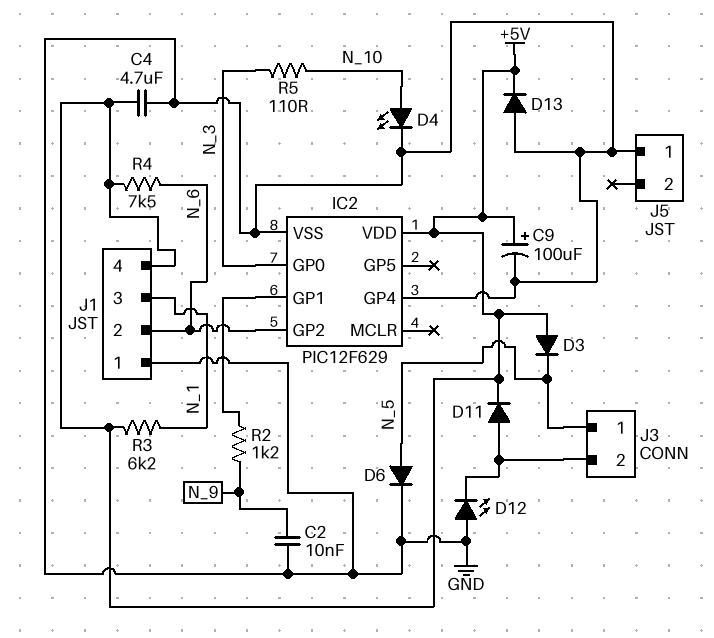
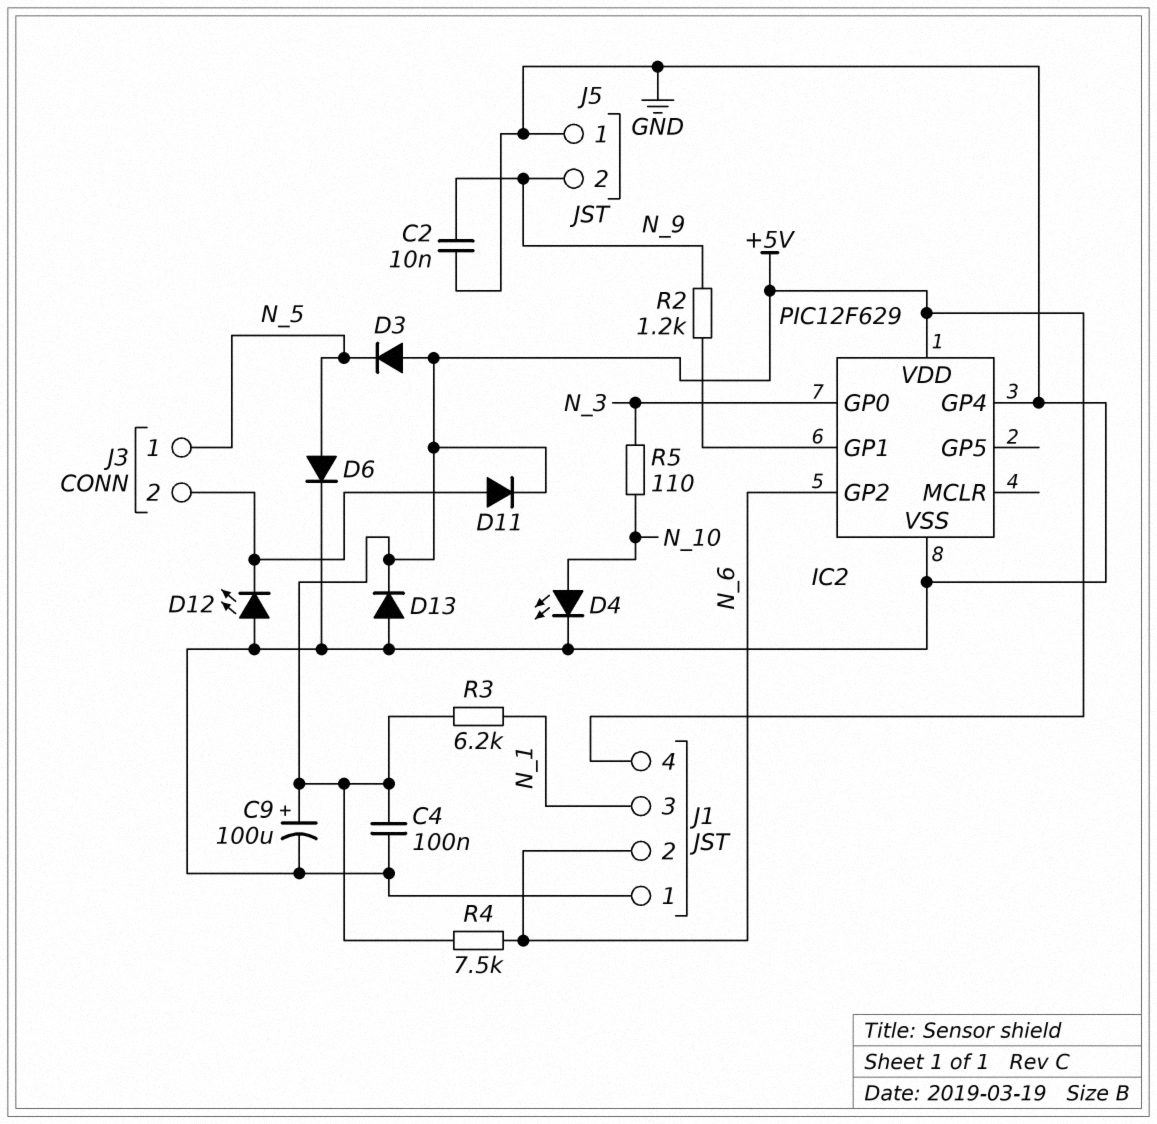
C4: 4.7uF (+5V, GND) -> 100nF (+5V, GND)
J5 pin 2: none -> N_9

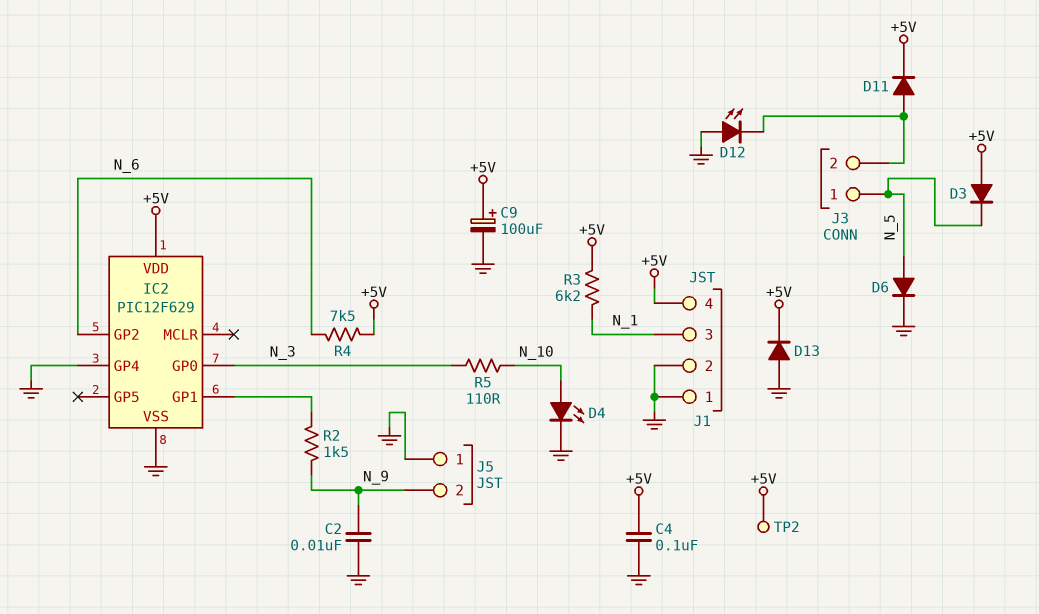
J1 pin 2: N_6 -> GND
R2: 1.2k (IC2/GP1, N_9) -> 1.5k (IC2/GP1, N_9)
TP2: none -> test point (+5V)

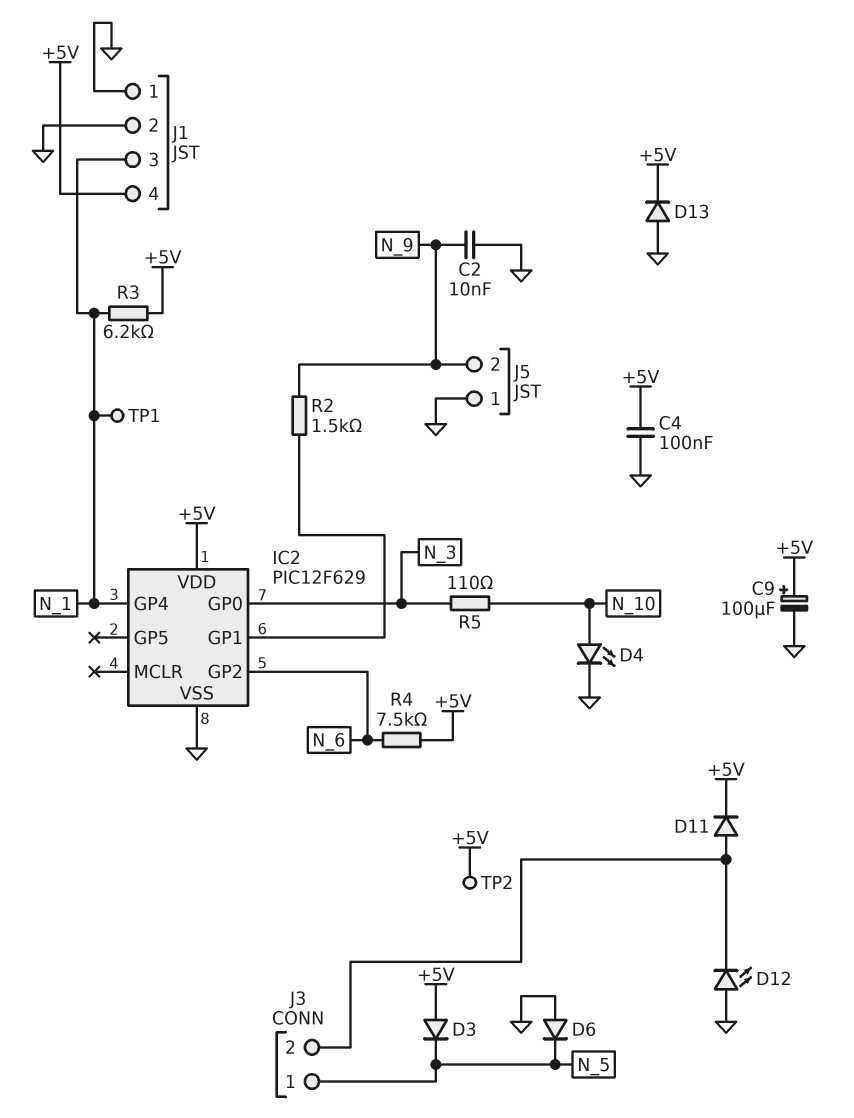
D6: diode (A N_5, K GND) -> diode (A GND, K N_5)
IC2 pin GP4: GND -> N_1
TP1: none -> test point (N_1)

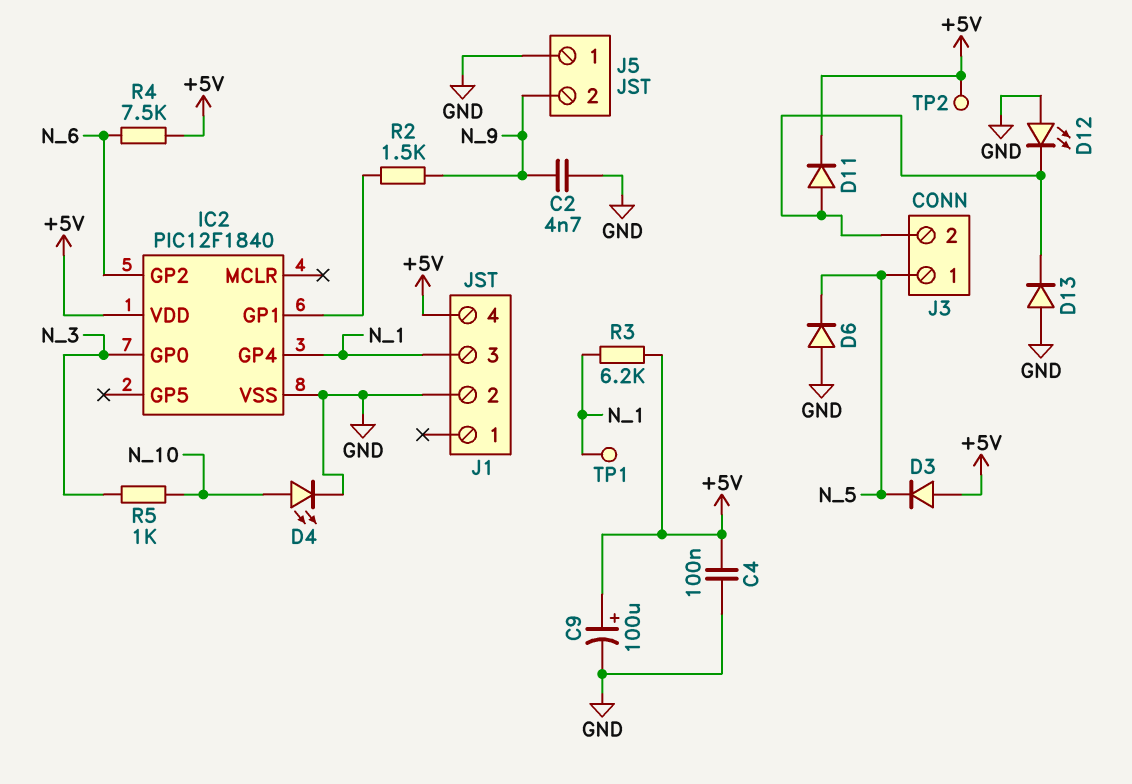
C2: 10nF (GND, N_9) -> 4.7nF (GND, N_9)
D13: diode (A GND, K +5V) -> diode (A GND, K J3/2)
IC2: PIC12F629 -> PIC12F1840
J1 pin 1: GND -> none
R5: 110 (N_3, N_10) -> 1k (N_3, N_10)

